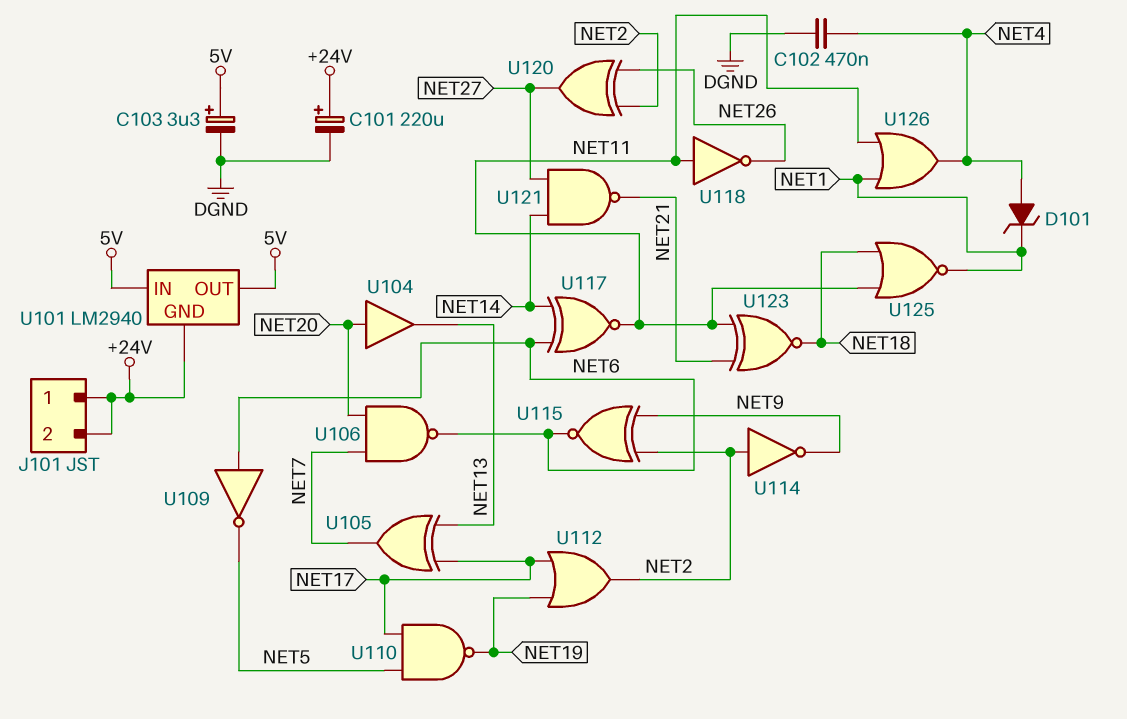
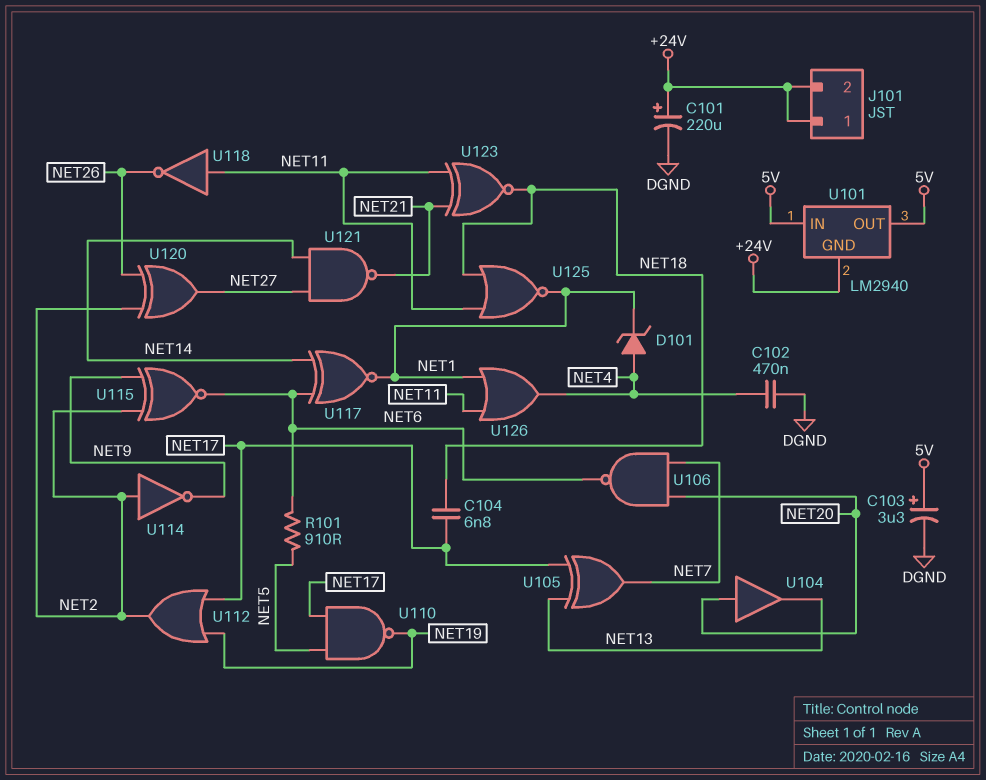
C104: none -> 6.8nF (NET17, NET18)
R101: none -> 910 (NET5, NET6)
U109: NOT (in NET6, out NET5) -> none
U117: XNOR (in NET6, in NET14, out NET11) -> XNOR (in NET6, in NET14, out NET1)

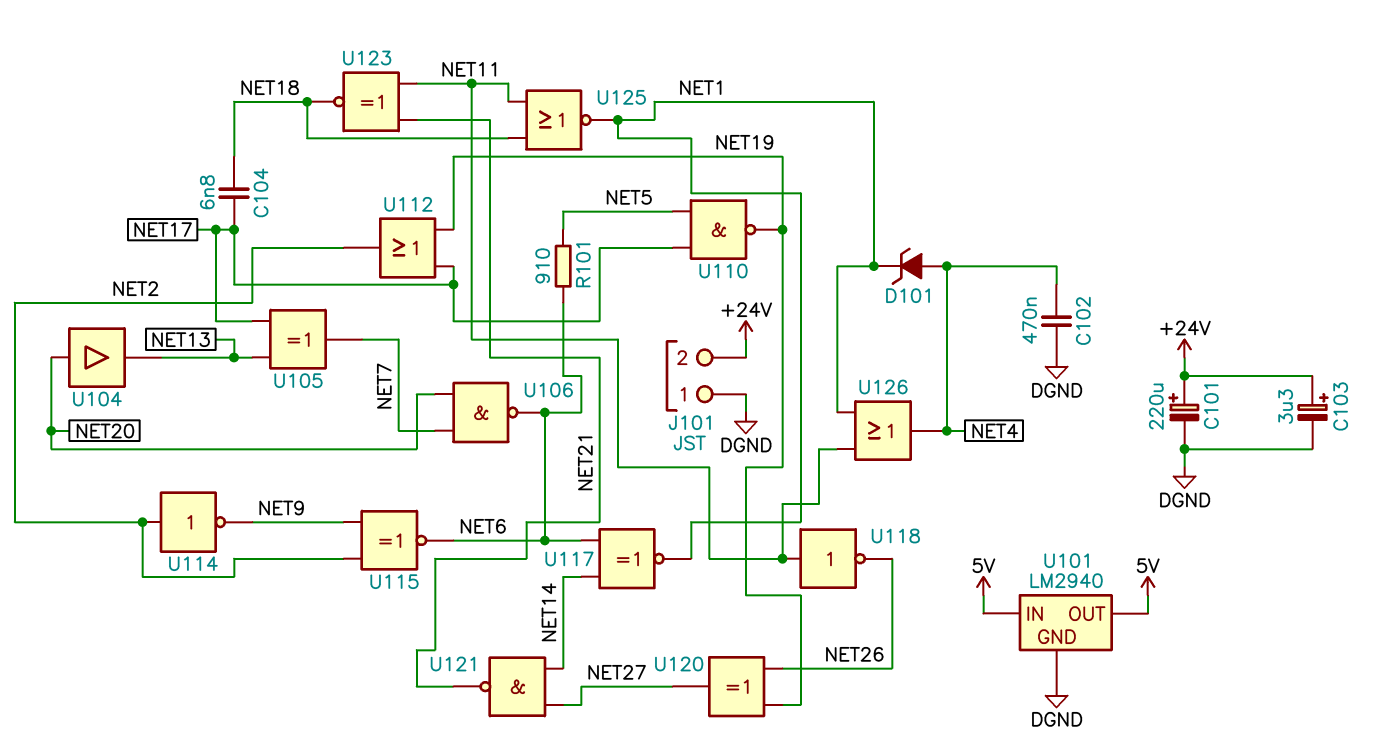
C103: 3.3uF (plus 5V, minus DGND) -> 3.3uF (plus +24V, minus DGND)
J101 pin 1: +24V -> DGND
U101 pin GND: +24V -> DGND
U120: XOR (in NET2, in NET26, out NET27) -> XOR (in NET19, in NET26, out NET27)

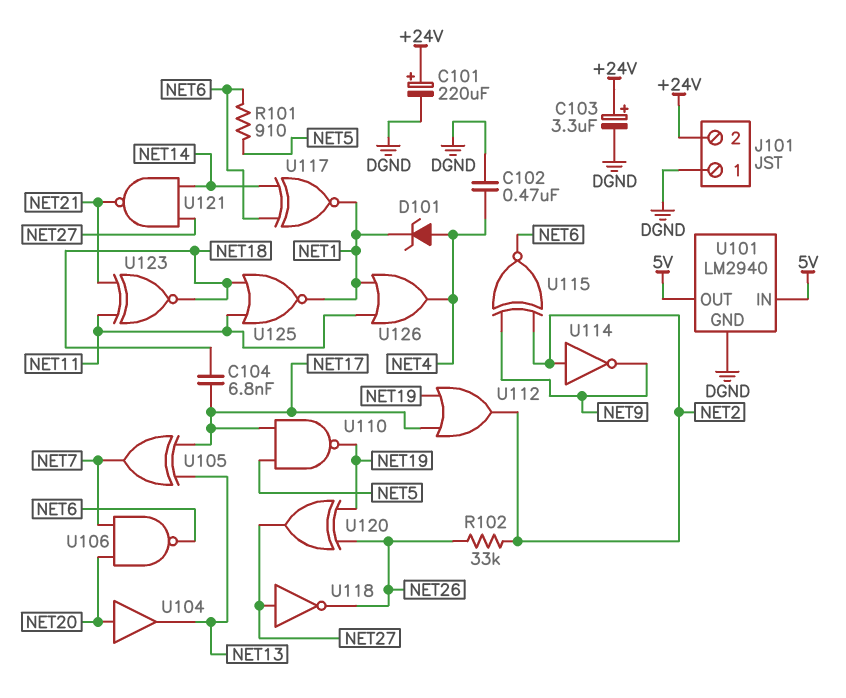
R102: none -> 33k (NET2, NET26)
U118: NOT (in NET11, out NET26) -> NOT (in NET27, out NET26)

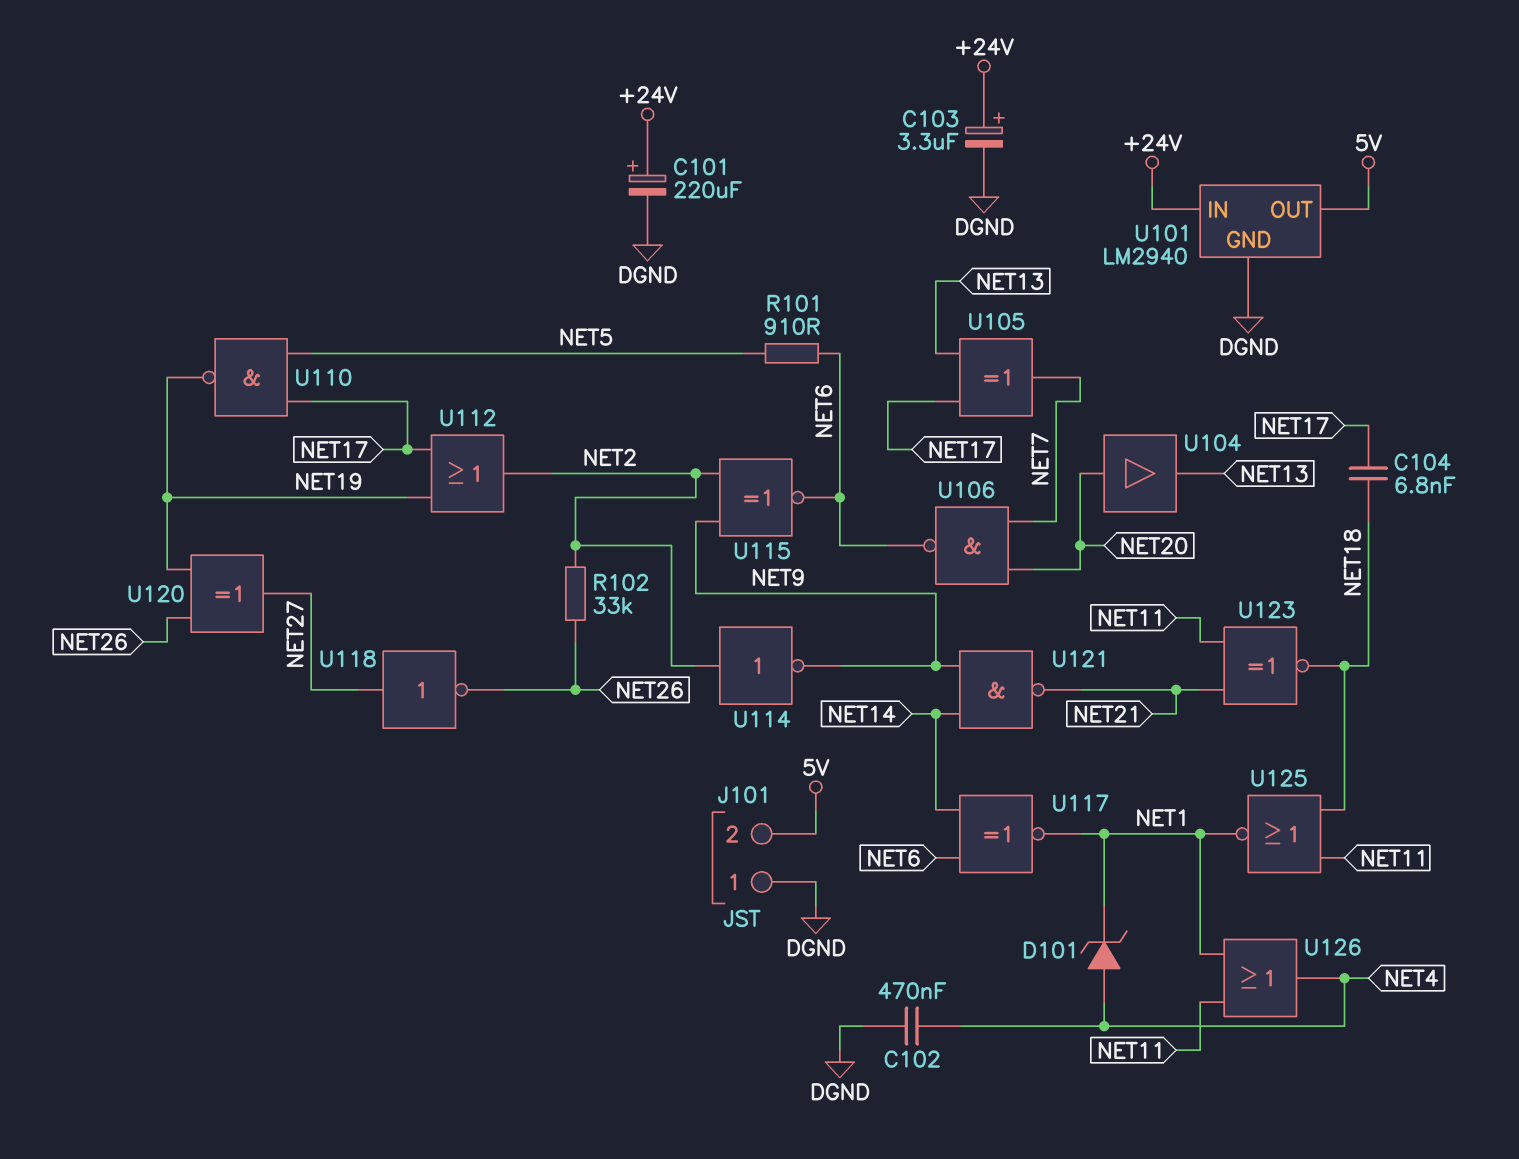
J101 pin 2: +24V -> 5V
U101 pin IN: 5V -> +24V
U121: NAND (in NET14, in NET27, out NET21) -> NAND (in NET9, in NET14, out NET21)

